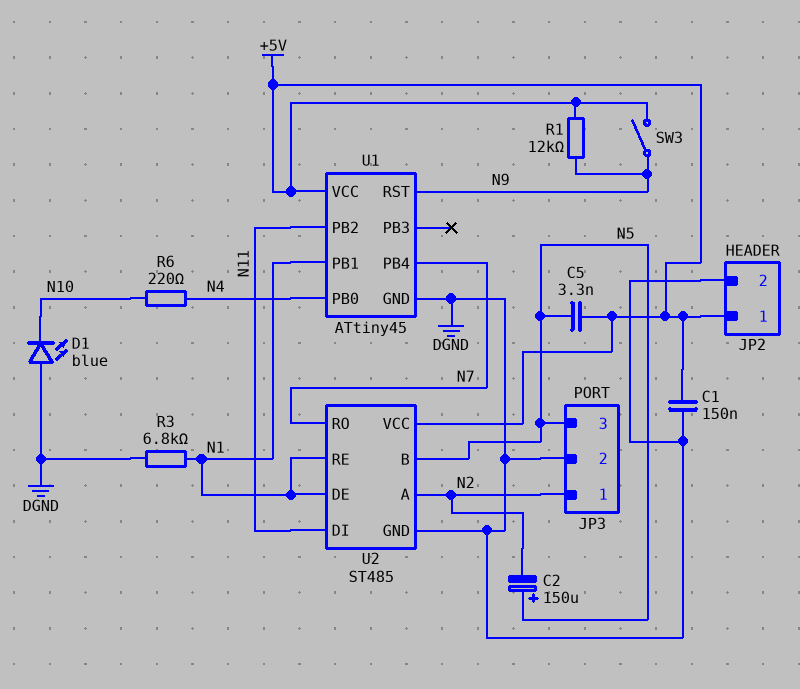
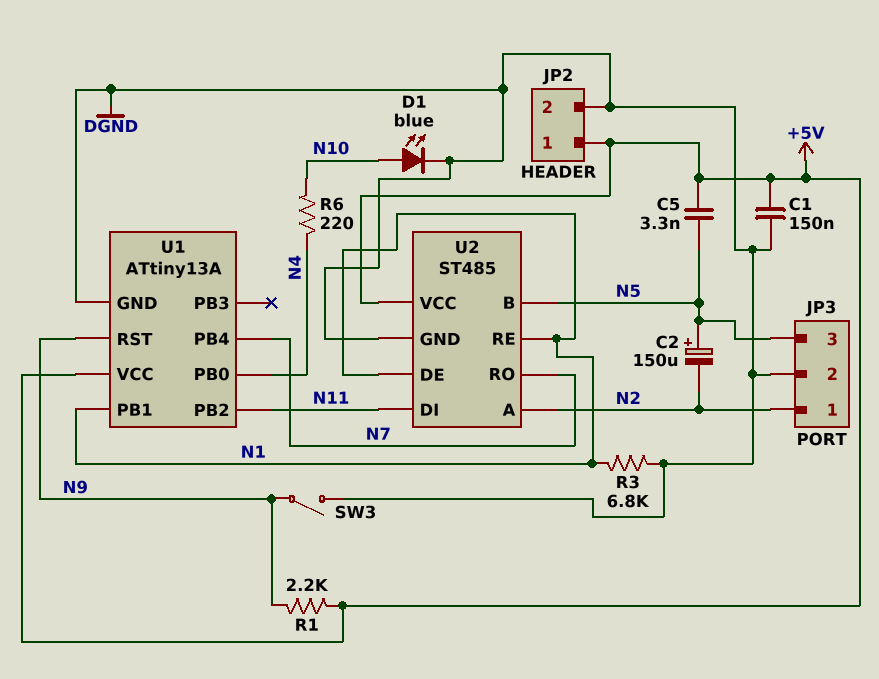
D1: LED blue (A DGND, K N10) -> LED blue (A N10, K DGND)
R1: 12k (+5V, N9) -> 2.2k (+5V, N9)
SW3: switch (+5V, N9) -> switch (DGND, N9)
U1: ATtiny45 -> ATtiny13A

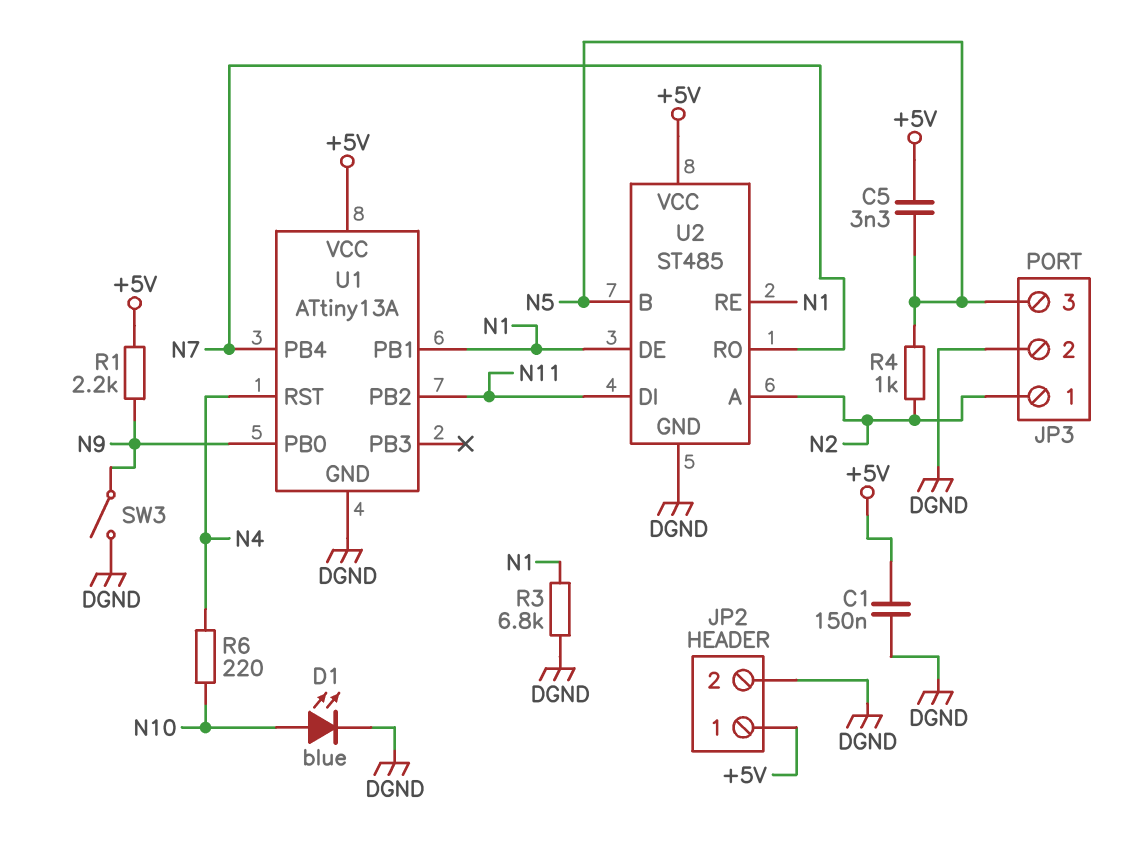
C2: 150uF (plus N5, minus N2) -> none
R4: none -> 1k (N2, N5)
U1 pin PB0: N4 -> N9
U1 pin RST: N9 -> N4

